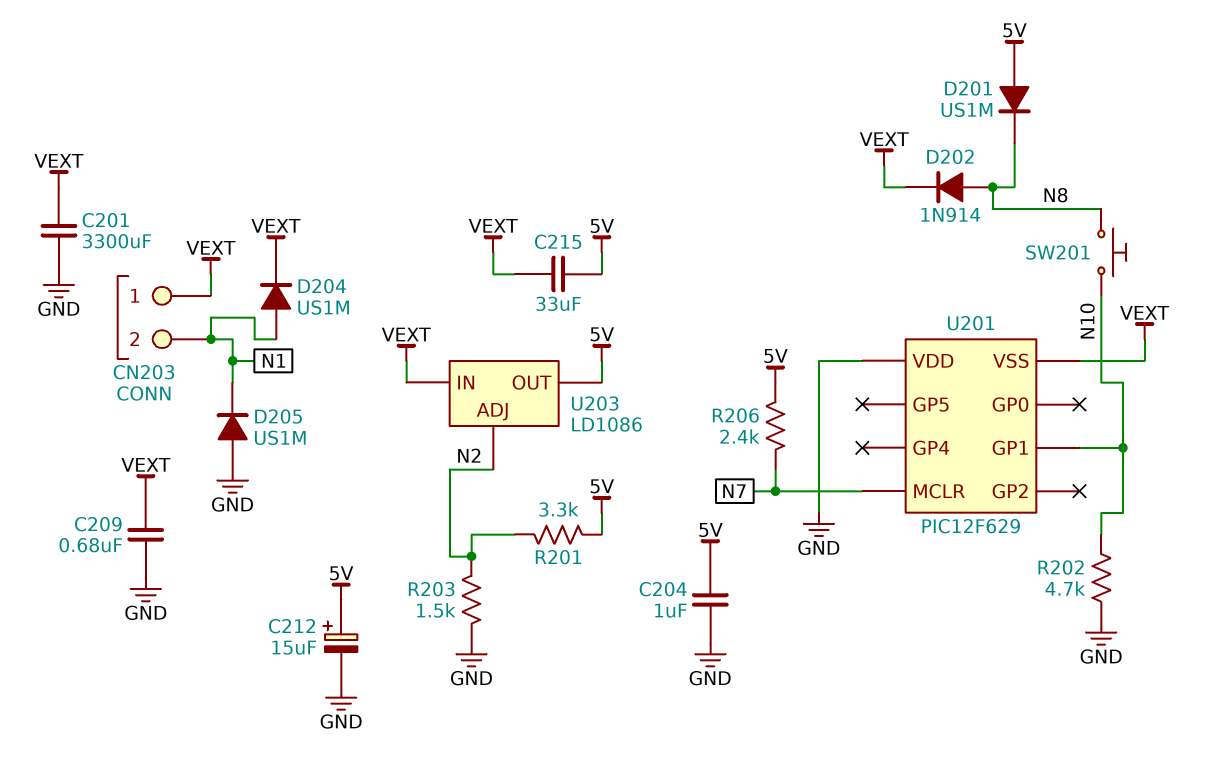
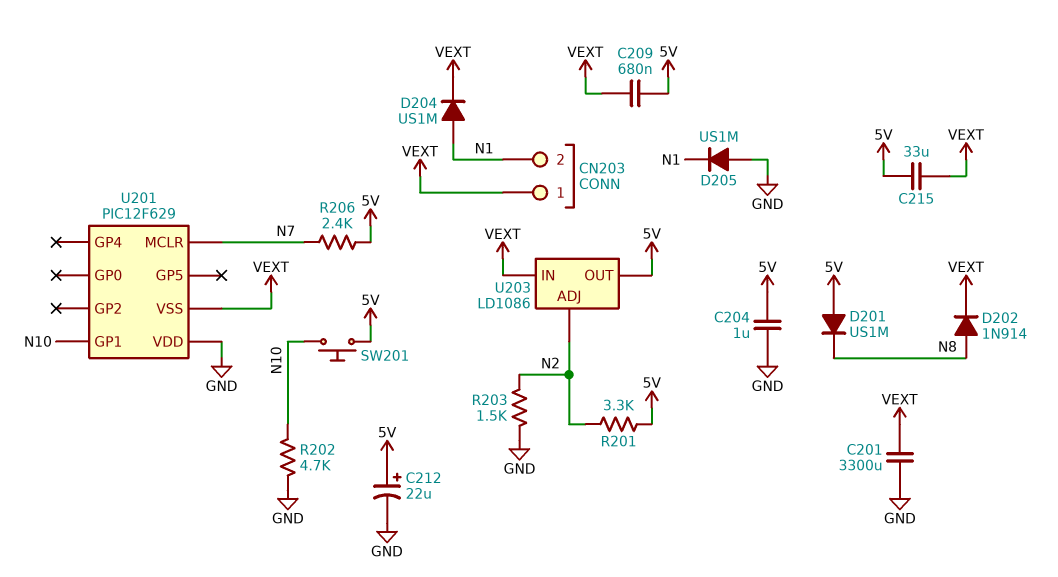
C209: 680nF (GND, VEXT) -> 680nF (5V, VEXT)
C212: 15uF (plus 5V, minus GND) -> 22uF (plus 5V, minus GND)
SW201: button (N8, N10) -> button (5V, N10)

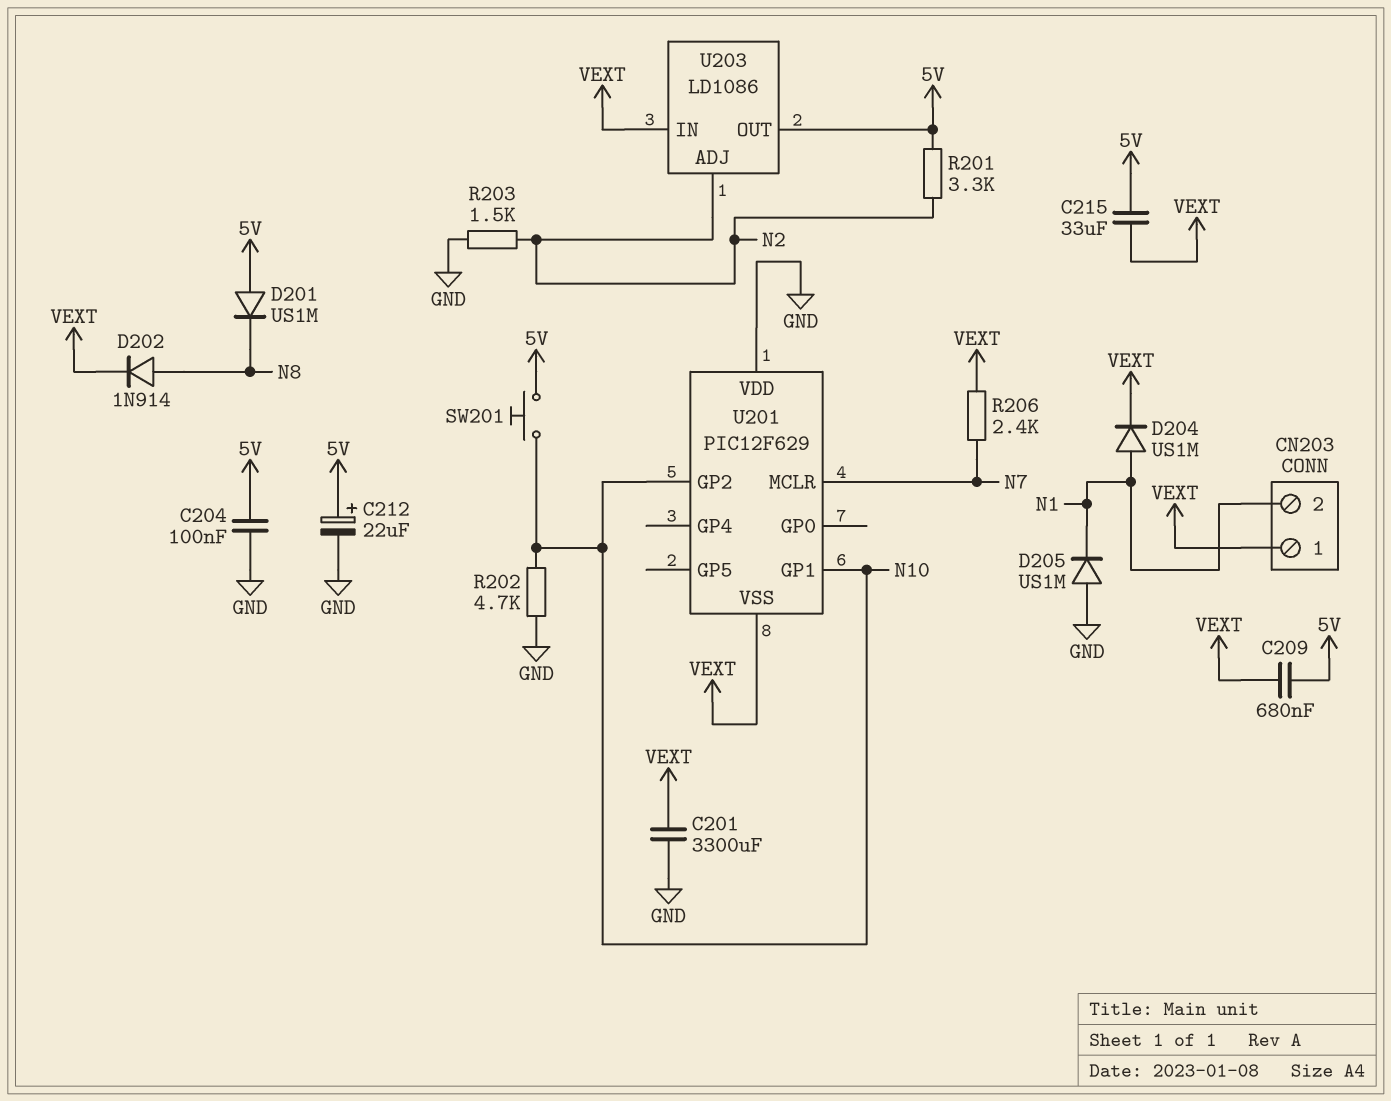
C204: 1uF (5V, GND) -> 100nF (5V, GND)
R206: 2.4k (5V, N7) -> 2.4k (N7, VEXT)
U201 pin GP2: none -> N10

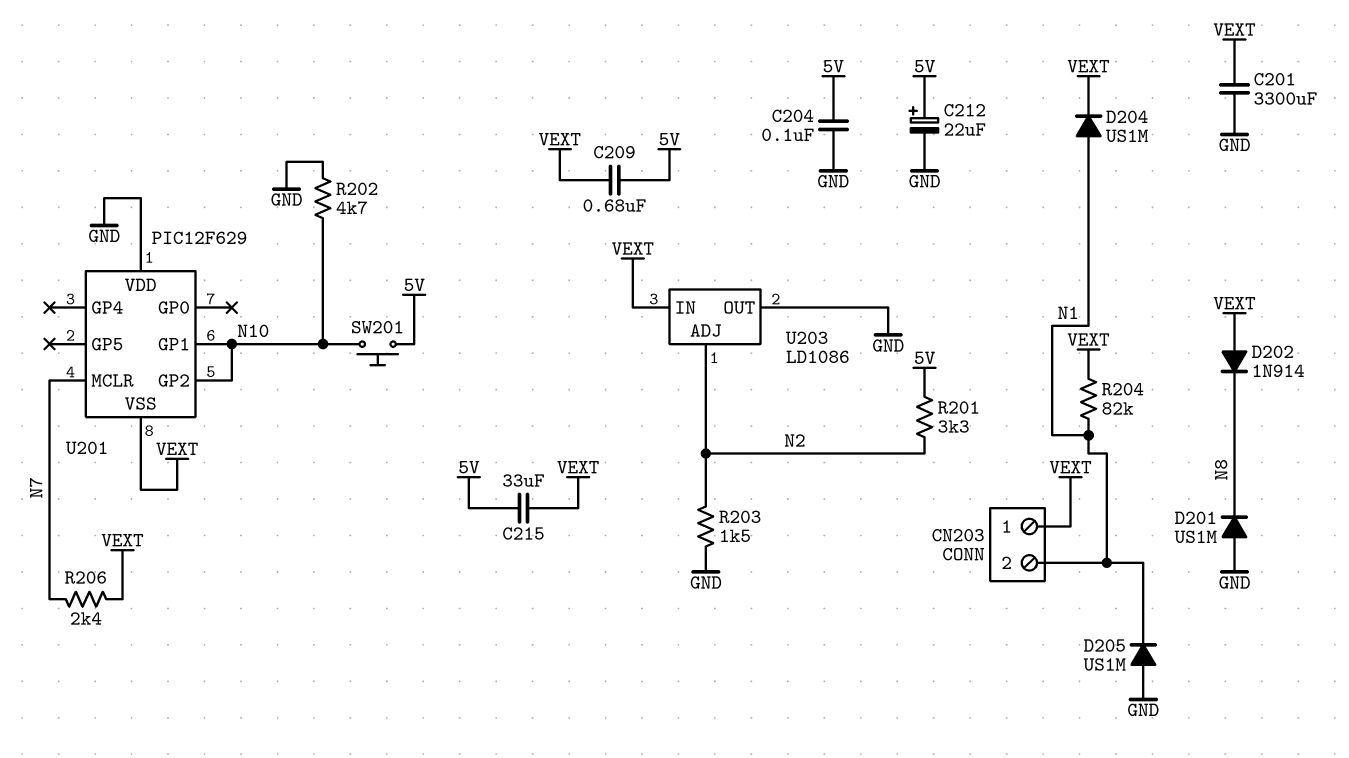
D201: diode US1M (A 5V, K N8) -> diode US1M (A GND, K N8)
D202: diode 1N914 (A N8, K VEXT) -> diode 1N914 (A VEXT, K N8)
R204: none -> 82k (N1, VEXT)
U203 pin OUT: 5V -> GND

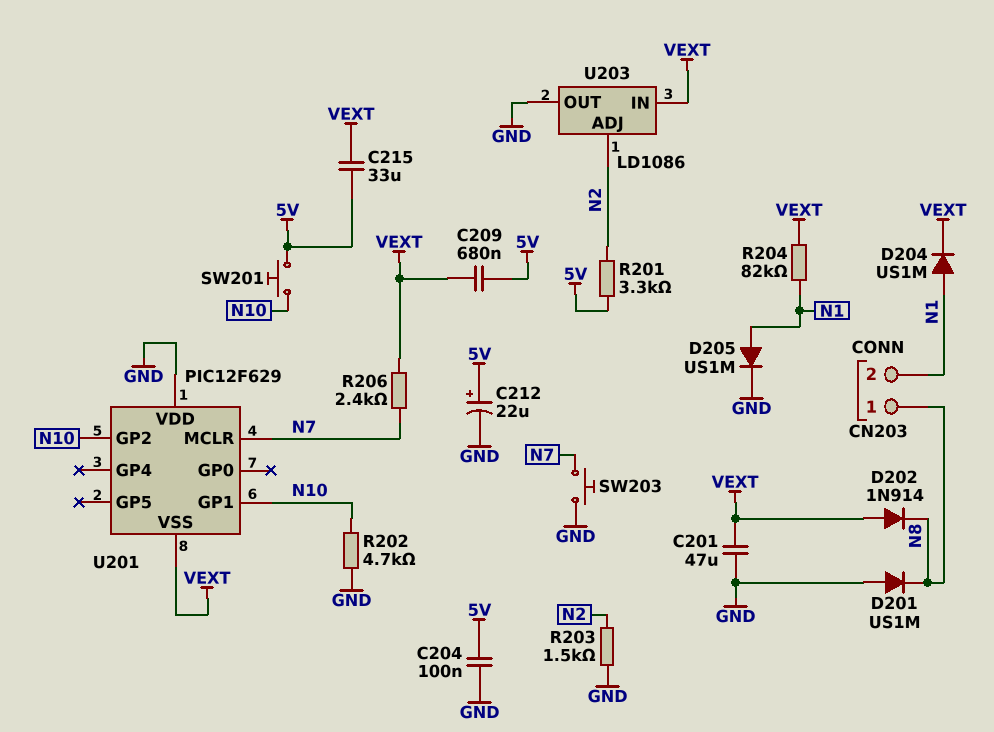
C201: 3300uF (GND, VEXT) -> 47uF (GND, VEXT)
CN203 pin 1: VEXT -> N8
D205: diode US1M (A GND, K N1) -> diode US1M (A N1, K GND)
SW203: none -> button (GND, N7)

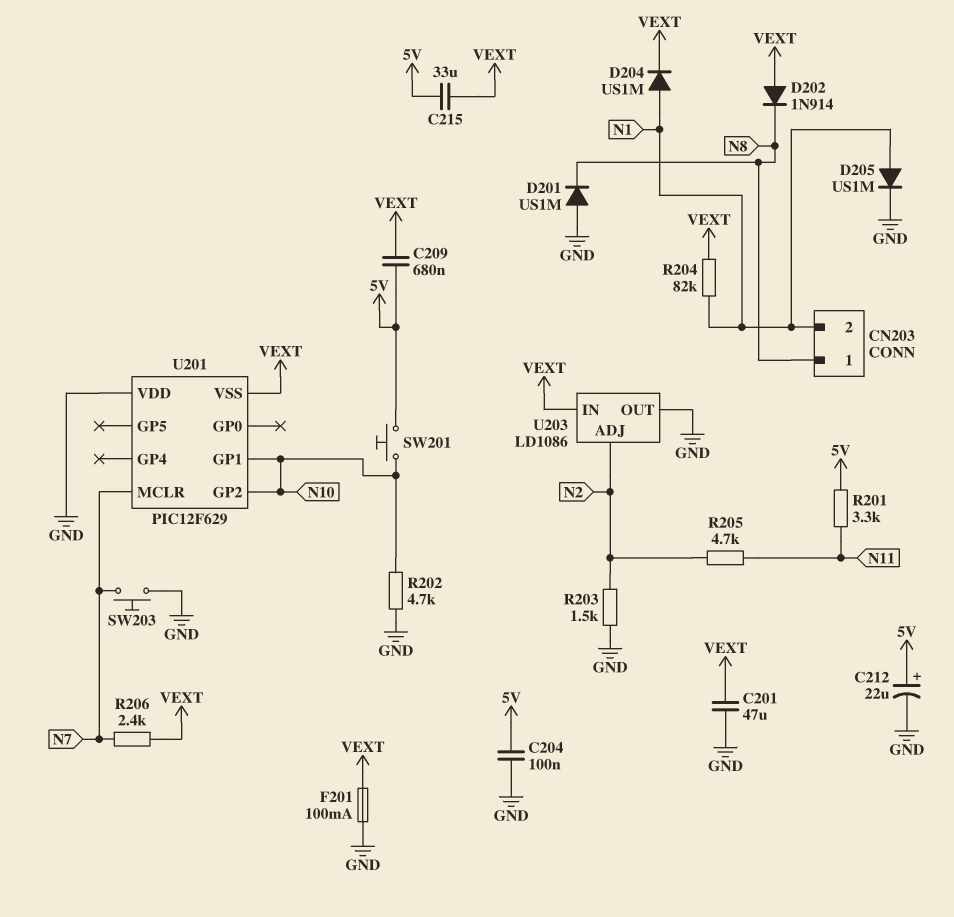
F201: none -> 100mA (GND, VEXT)
R201: 3.3k (5V, N2) -> 3.3k (5V, N11)
R205: none -> 4.7k (N2, N11)

